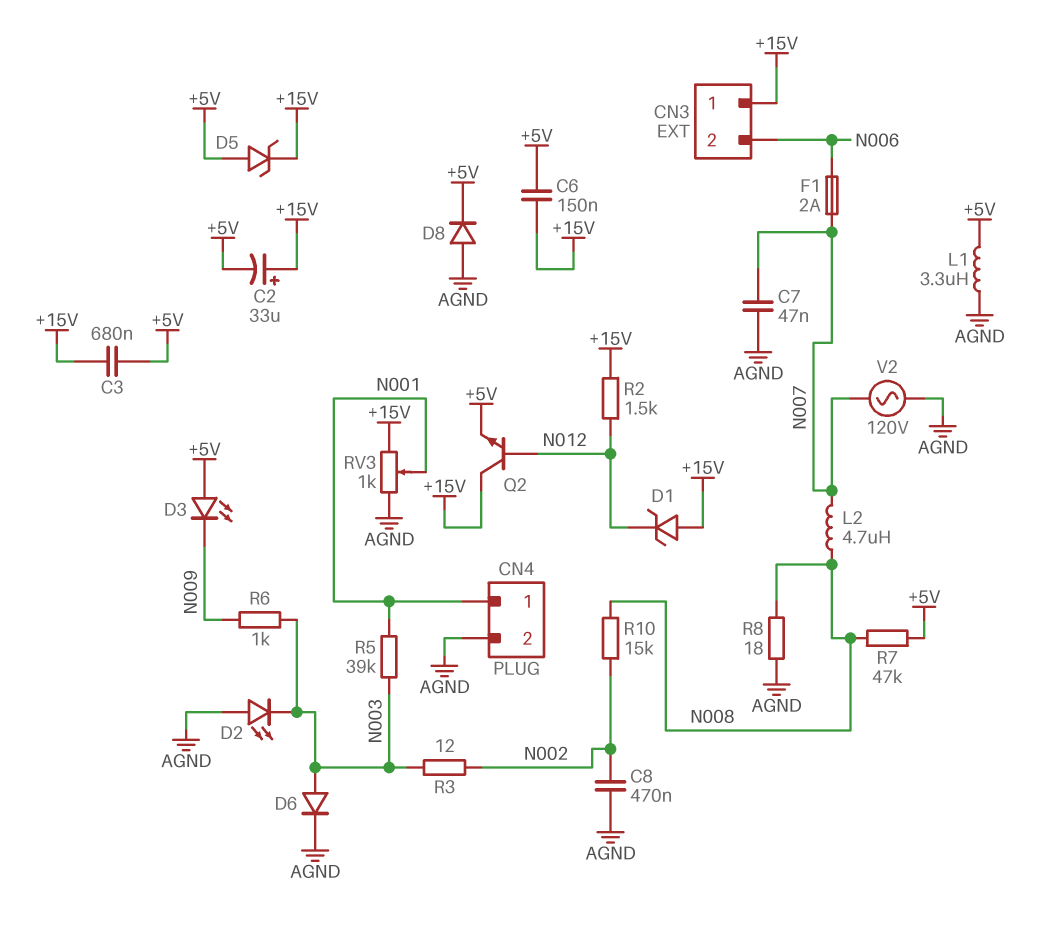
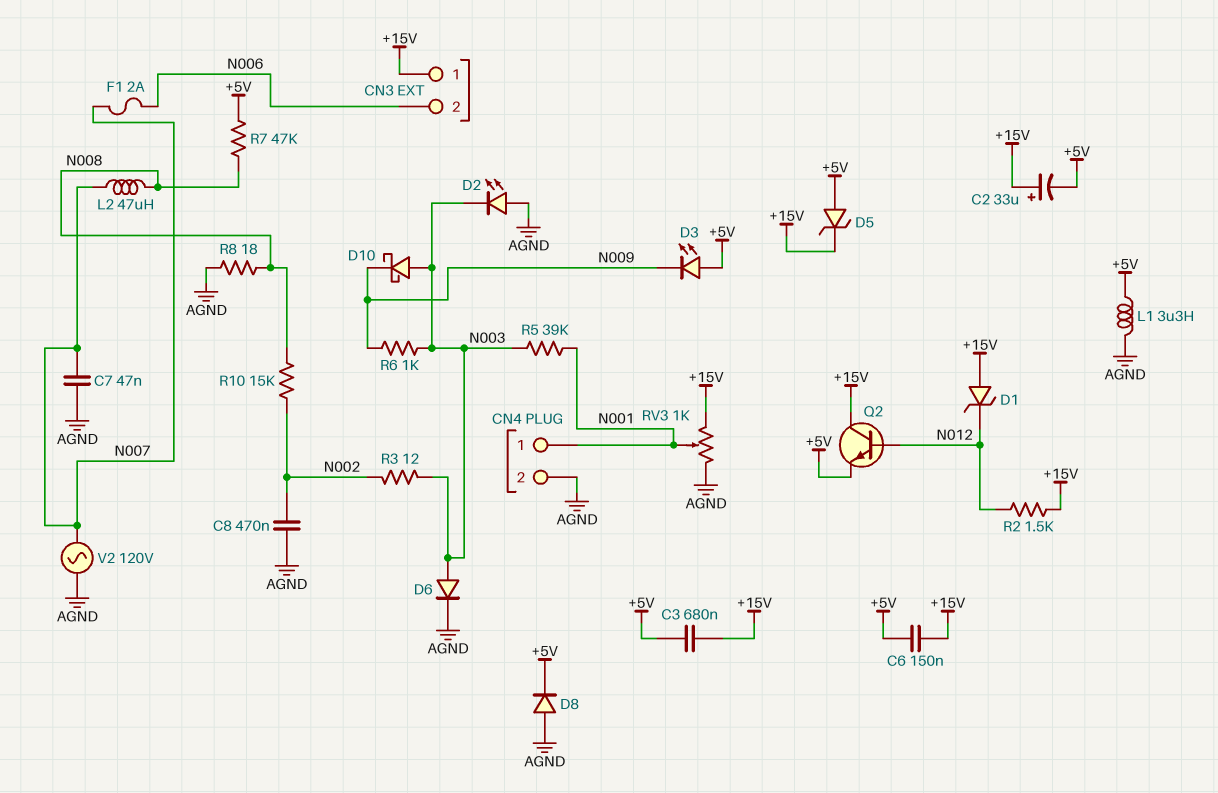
D10: none -> schottky (A N003, K N009)
L2: 4.7uH (N007, N008) -> 47uH (N007, N008)

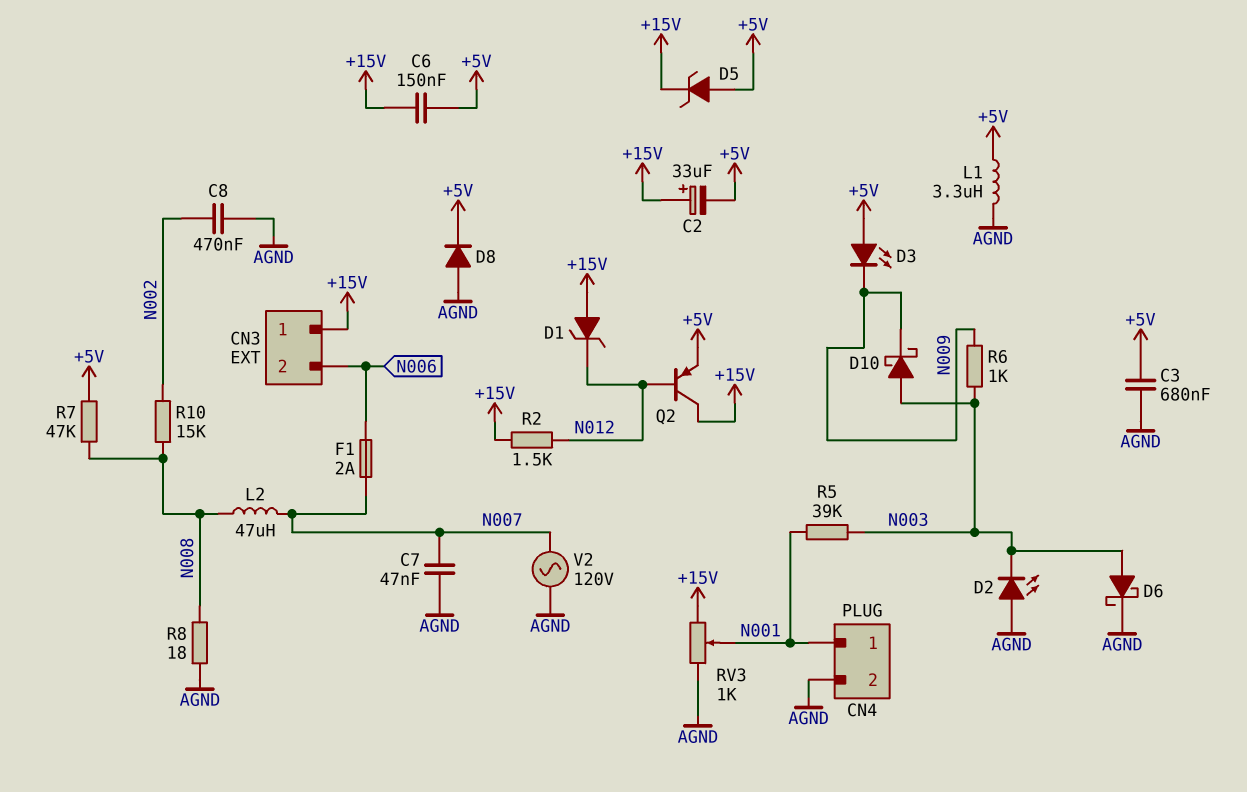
C3: 680nF (+5V, +15V) -> 680nF (+5V, AGND)
D6: diode (A N003, K AGND) -> schottky (A N003, K AGND)
Q2: NPN (B N012, C +15V, E +5V) -> PNP (B N012, C +15V, E +5V)
R3: 12 (N002, N003) -> none

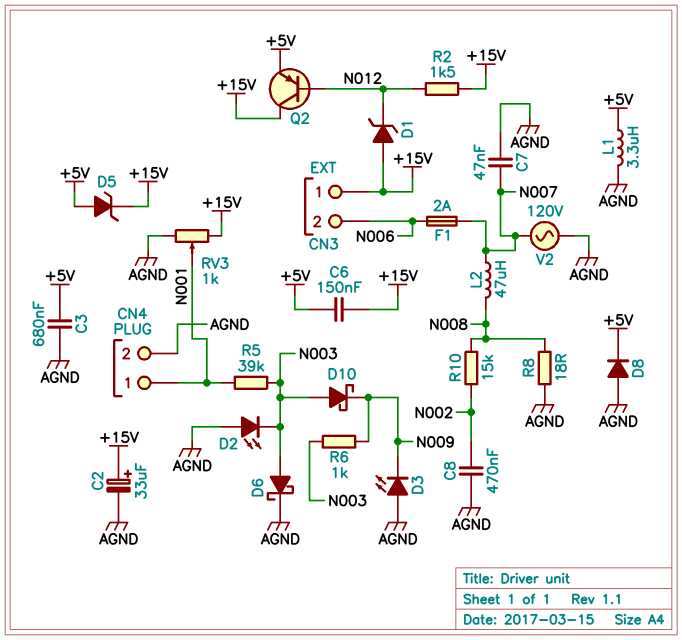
C2: 33uF (plus +15V, minus +5V) -> 33uF (plus +15V, minus AGND)
D3: LED (A +5V, K N009) -> LED (A AGND, K N009)
R7: 47k (+5V, N008) -> none

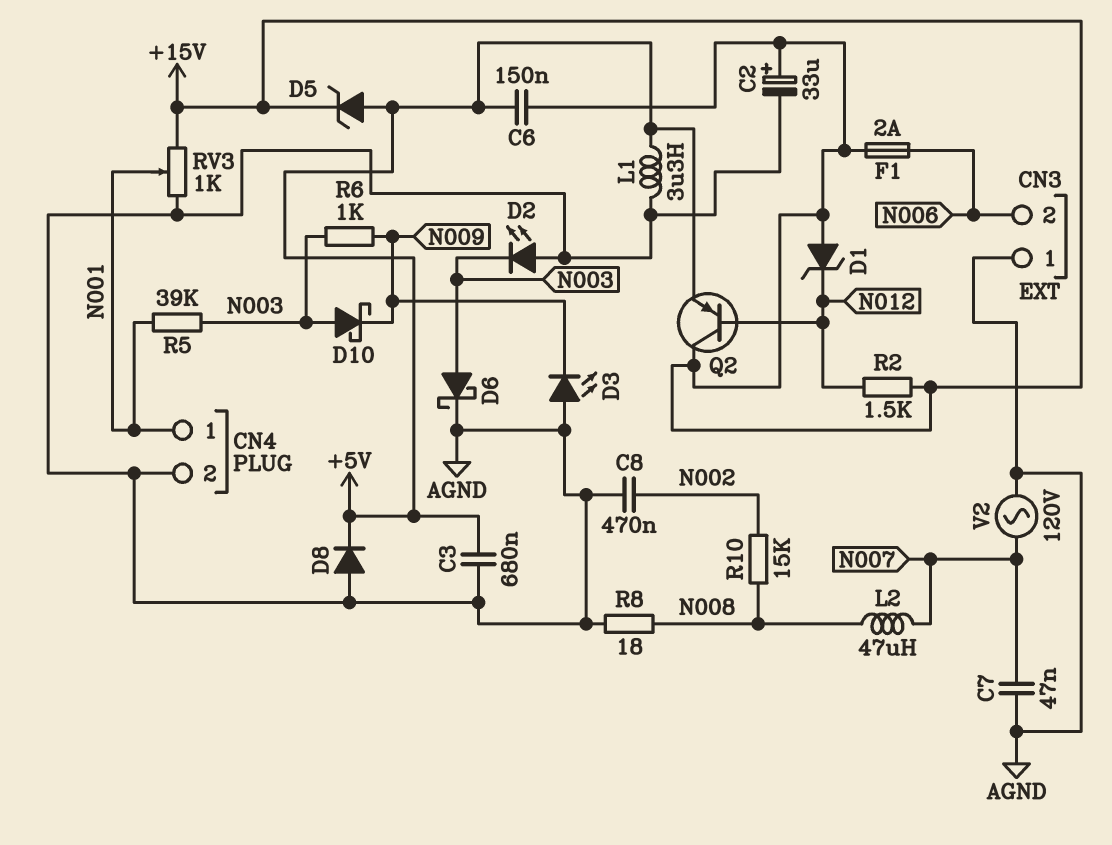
CN3 pin 1: +15V -> AGND
F1: 2A (N006, N007) -> 2A (+15V, N006)

